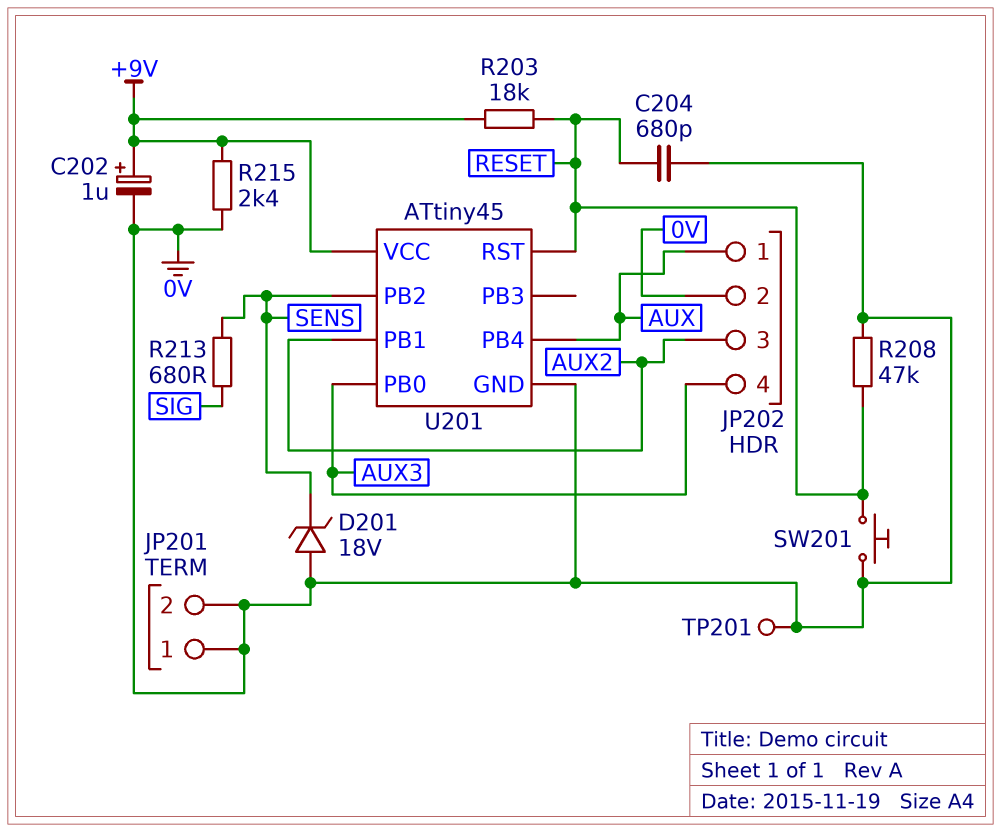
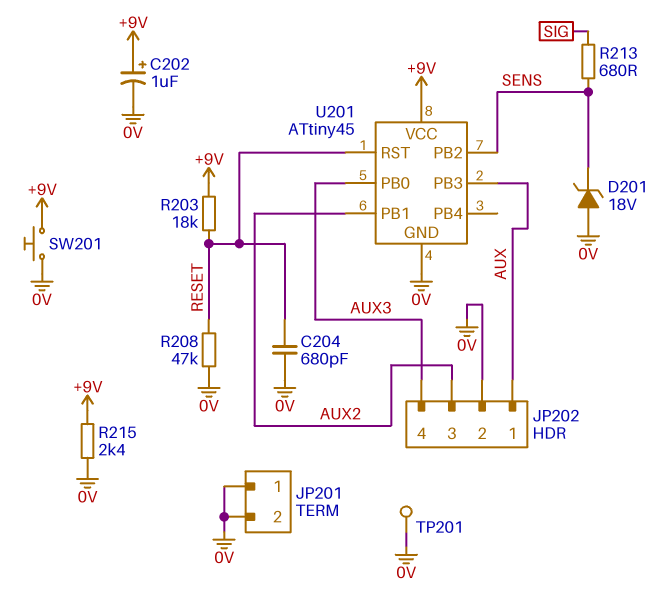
SW201: button (0V, RESET) -> button (+9V, 0V)
U201 pin PB3: none -> AUX
U201 pin PB4: AUX -> none

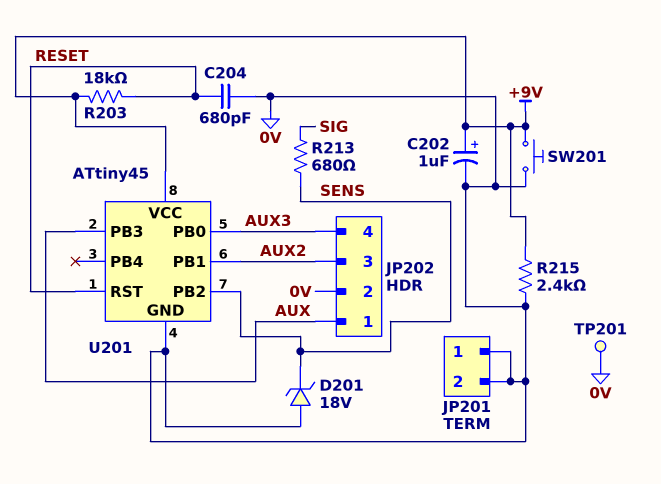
R208: 47k (0V, RESET) -> none

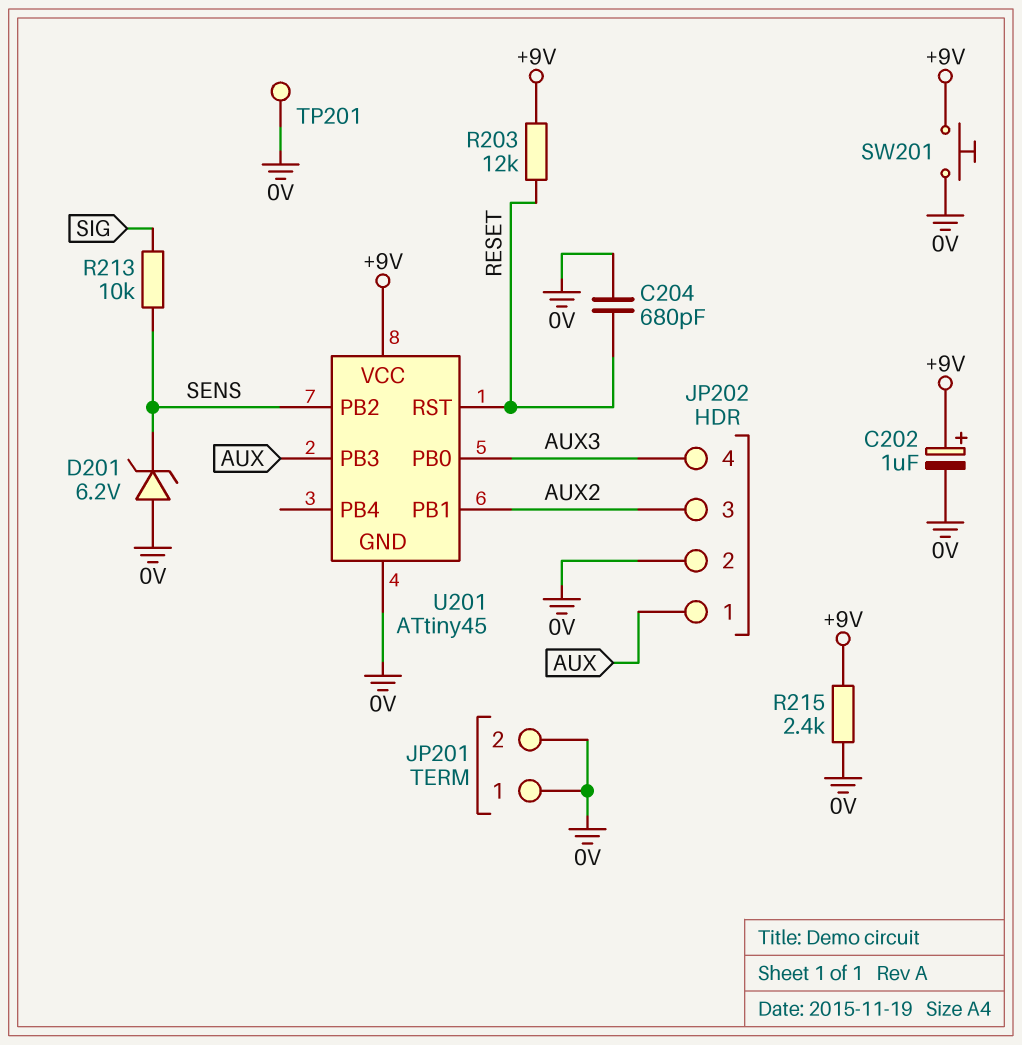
D201: zener 18V (A 0V, K SENS) -> zener 6.2V (A 0V, K SENS)
R203: 18k (+9V, RESET) -> 12k (+9V, RESET)
R213: 680 (SENS, SIG) -> 10k (SENS, SIG)

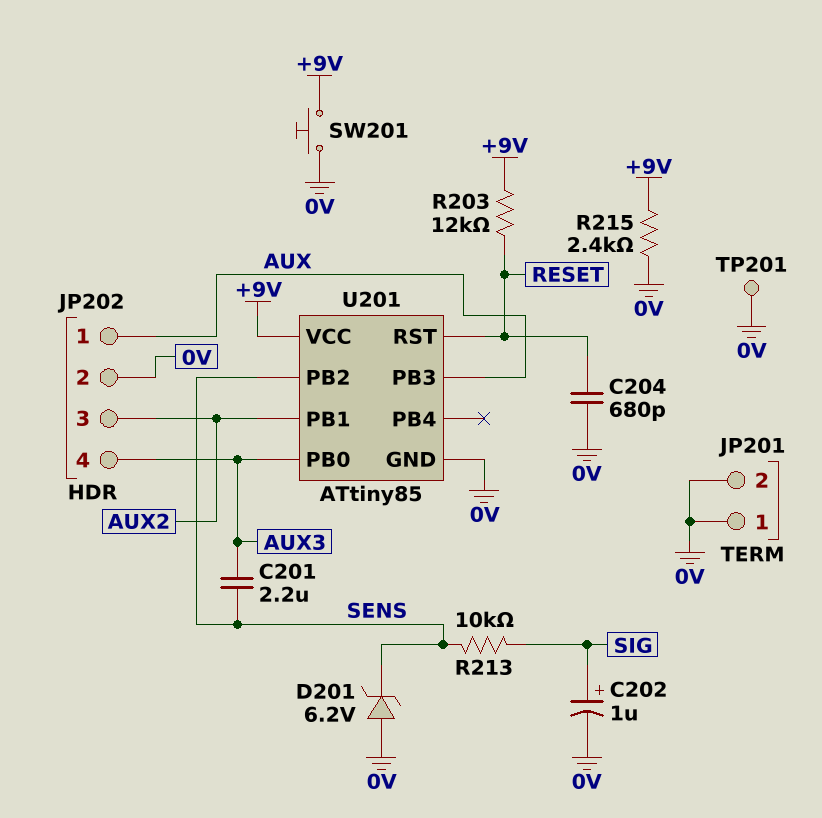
C201: none -> 2.2uF (AUX3, SENS)
C202: 1uF (plus +9V, minus 0V) -> 1uF (plus SIG, minus 0V)
U201: ATtiny45 -> ATtiny85

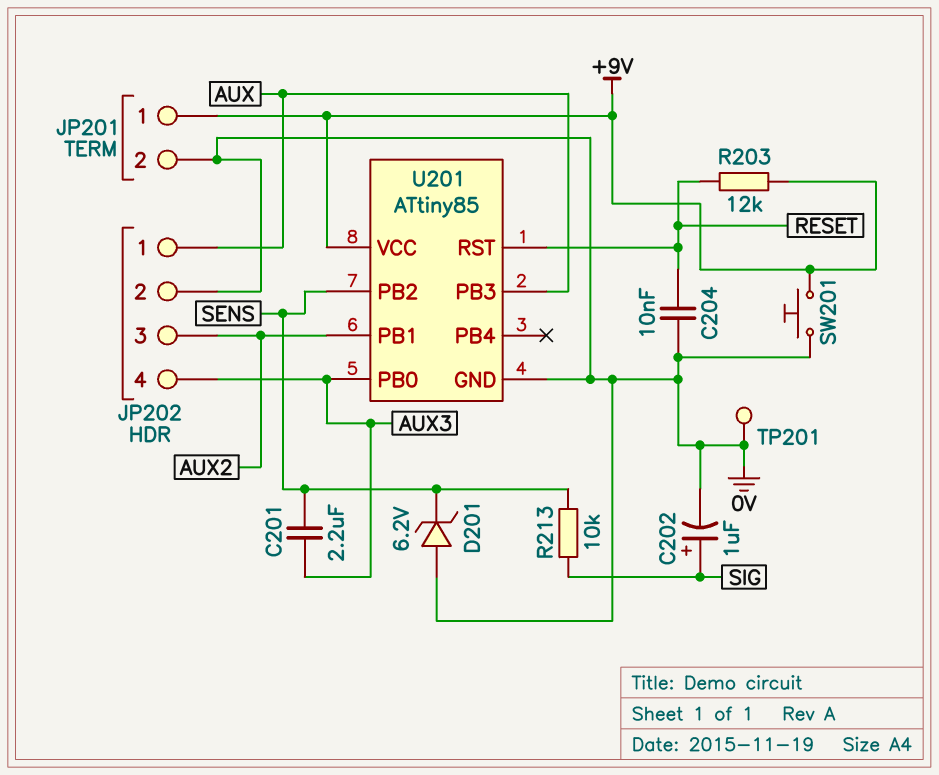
C204: 680pF (0V, RESET) -> 10nF (0V, RESET)
JP201 pin 1: 0V -> +9V
R215: 2.4k (+9V, 0V) -> none

